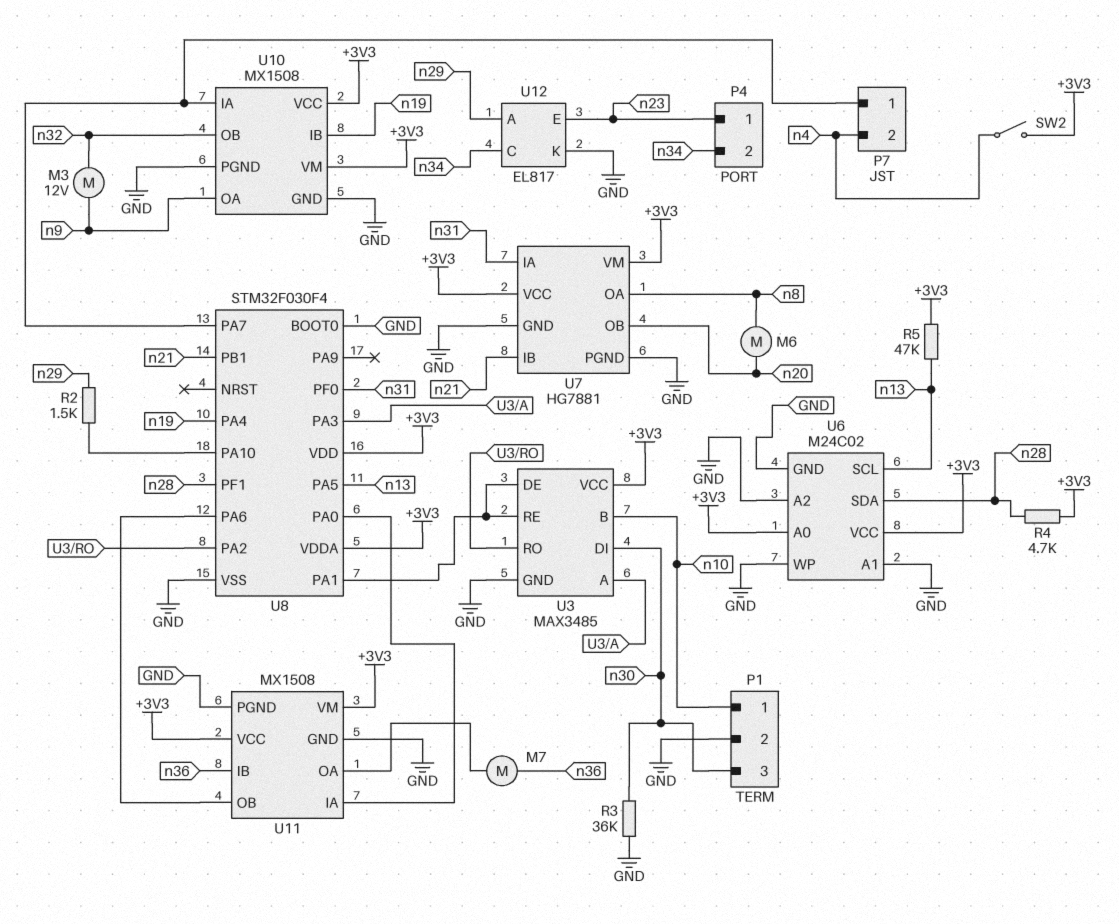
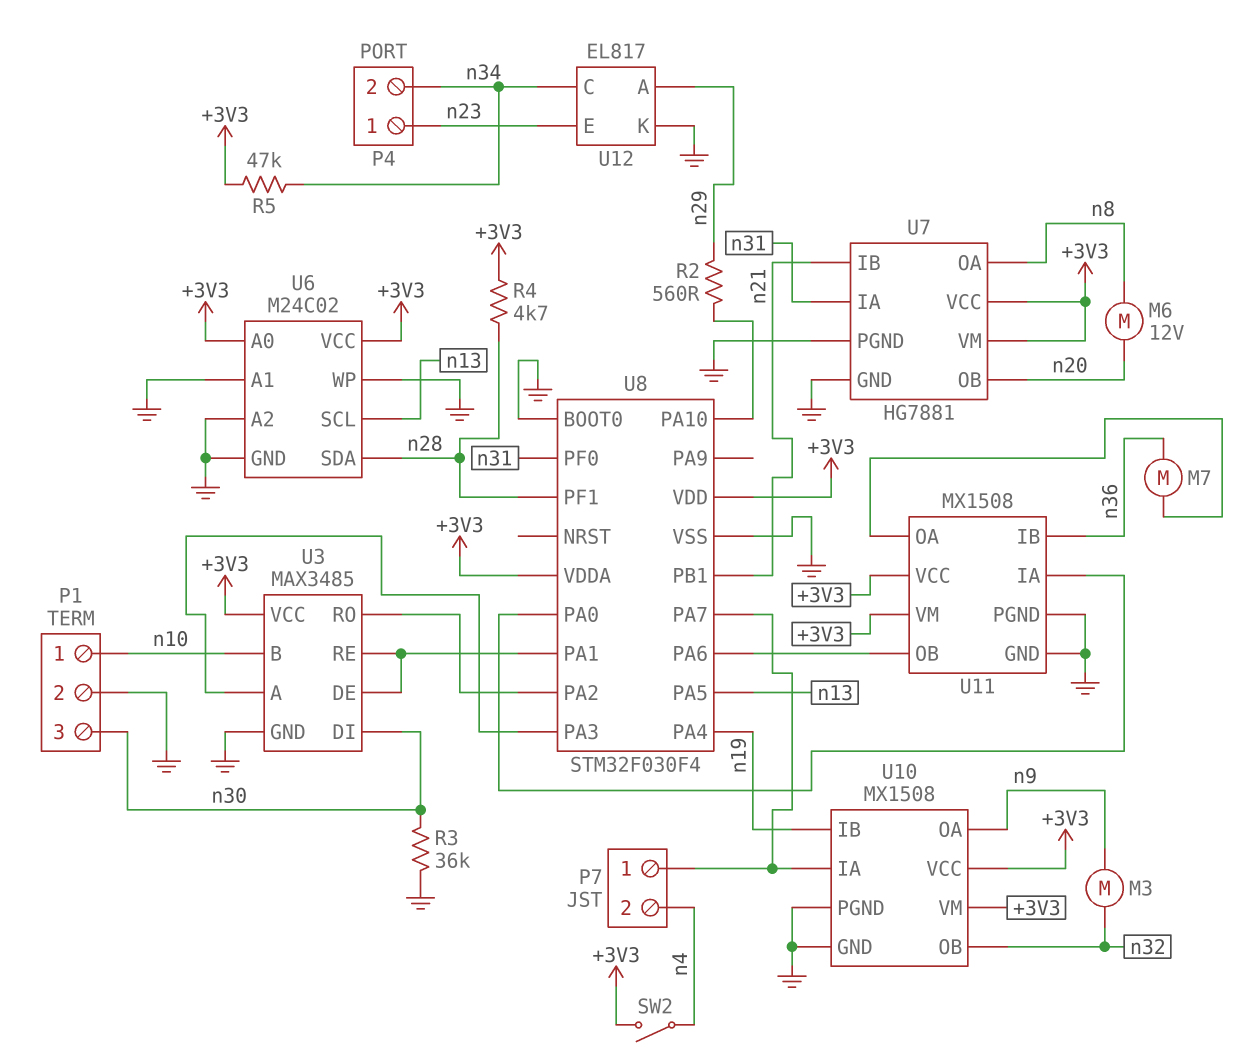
M3: motor 12V (n9, n32) -> motor (n9, n32)
M6: motor (n8, n20) -> motor 12V (n8, n20)
R2: 1.5k (U8/PA10, n29) -> 560 (U8/PA10, n29)
R5: 47k (+3V3, n13) -> 47k (+3V3, n34)

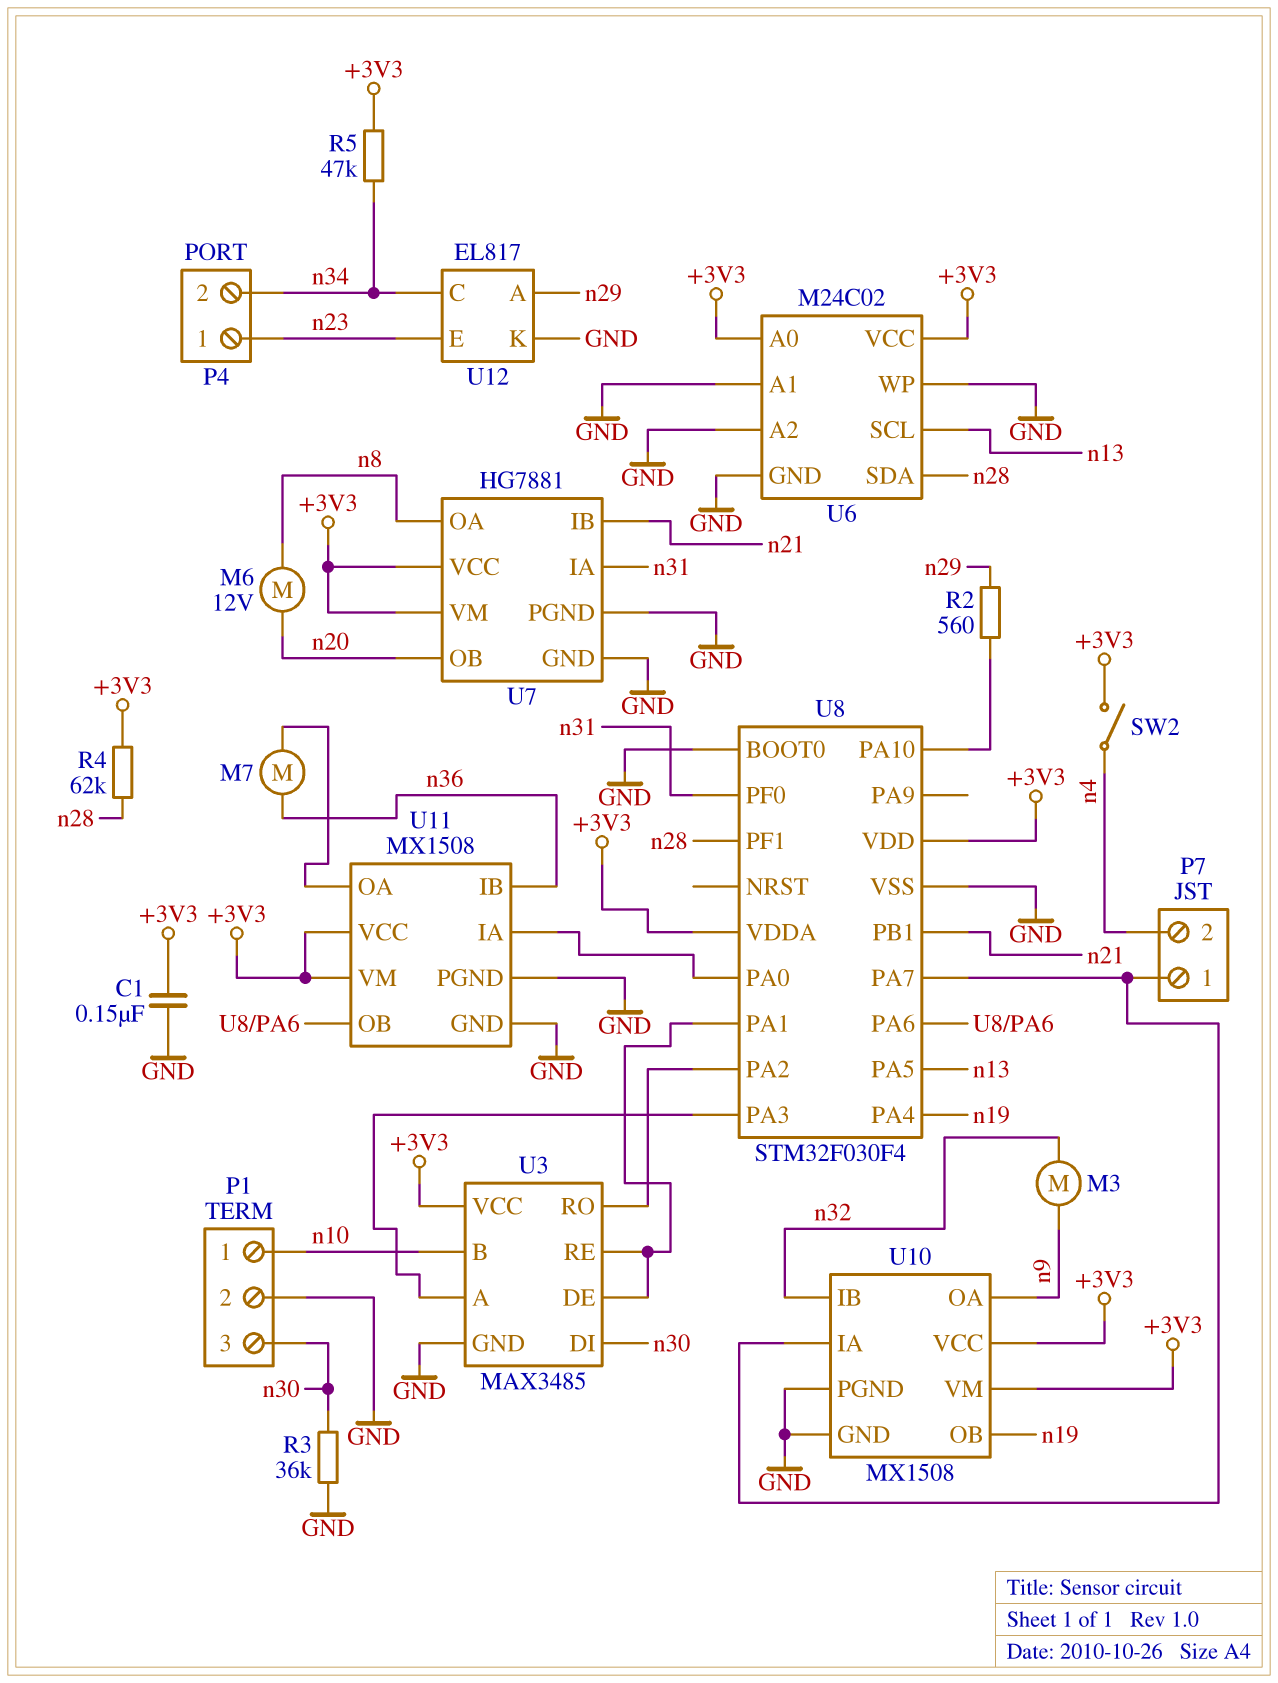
C1: none -> 150nF (+3V3, GND)
R4: 4.7k (+3V3, n28) -> 62k (+3V3, n28)
U10 pin IB: n19 -> n32
U10 pin OB: n32 -> n19

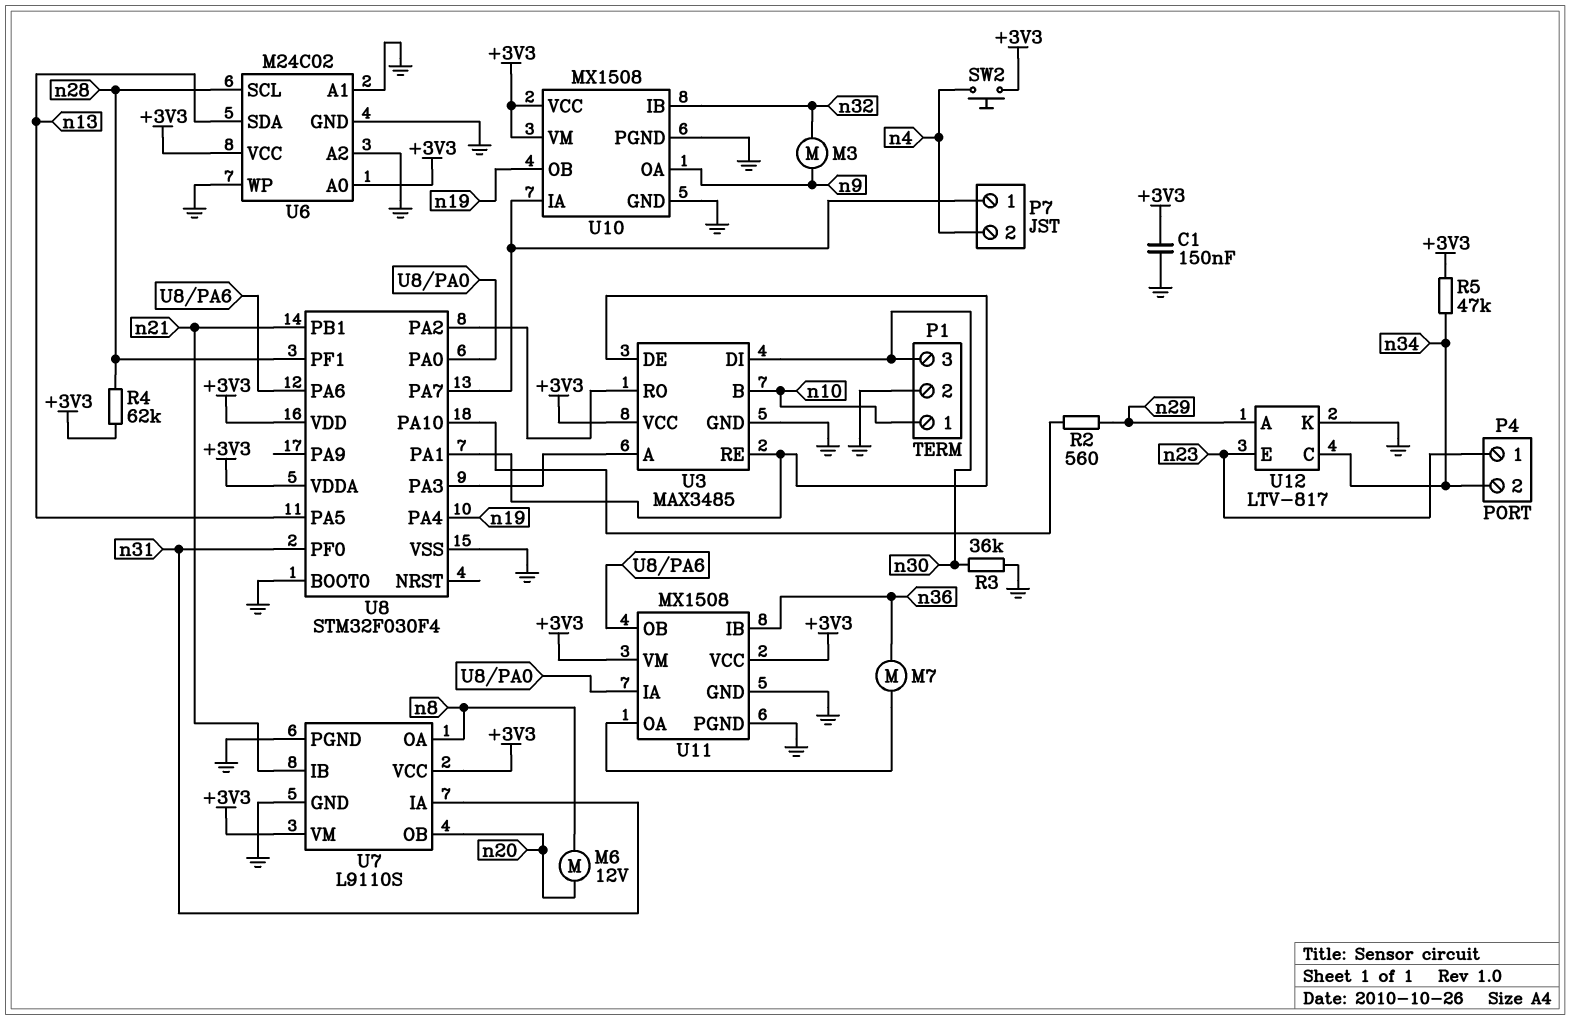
SW2: switch (+3V3, n4) -> button (+3V3, n4)
U6 pin SCL: n13 -> n28
U6 pin SDA: n28 -> n13
U7: HG7881 -> L9110S
U12: EL817 -> LTV-817

